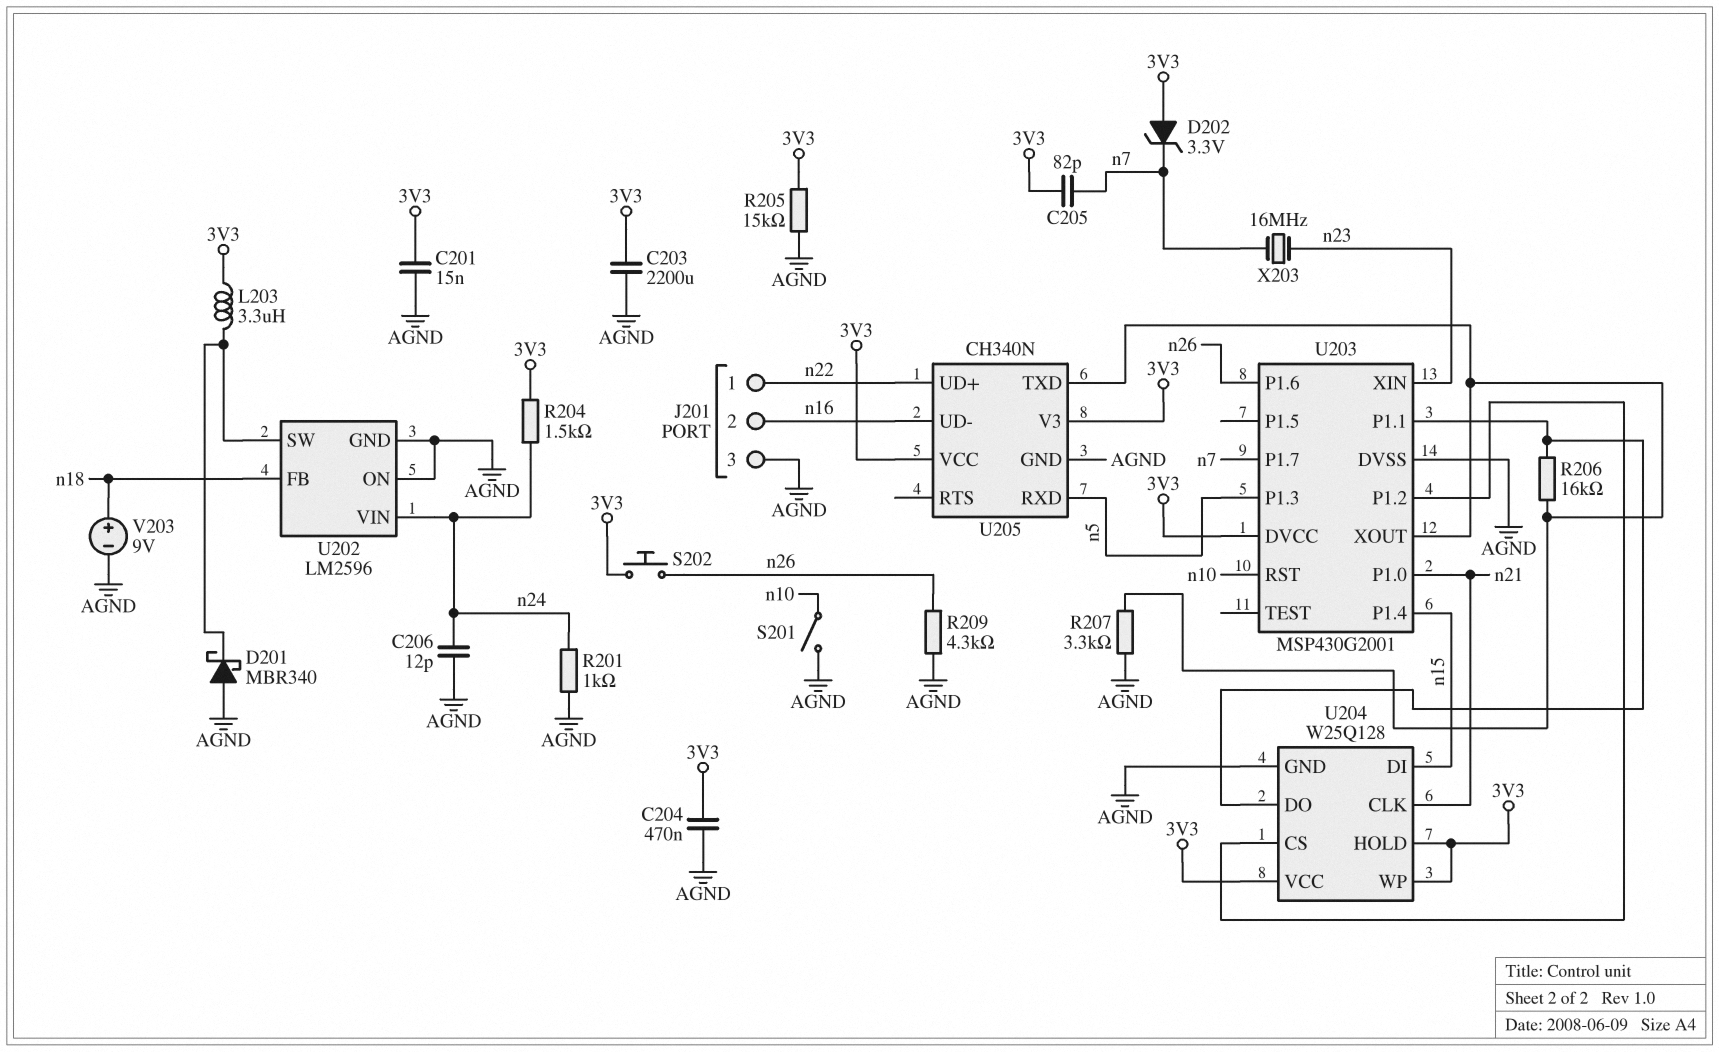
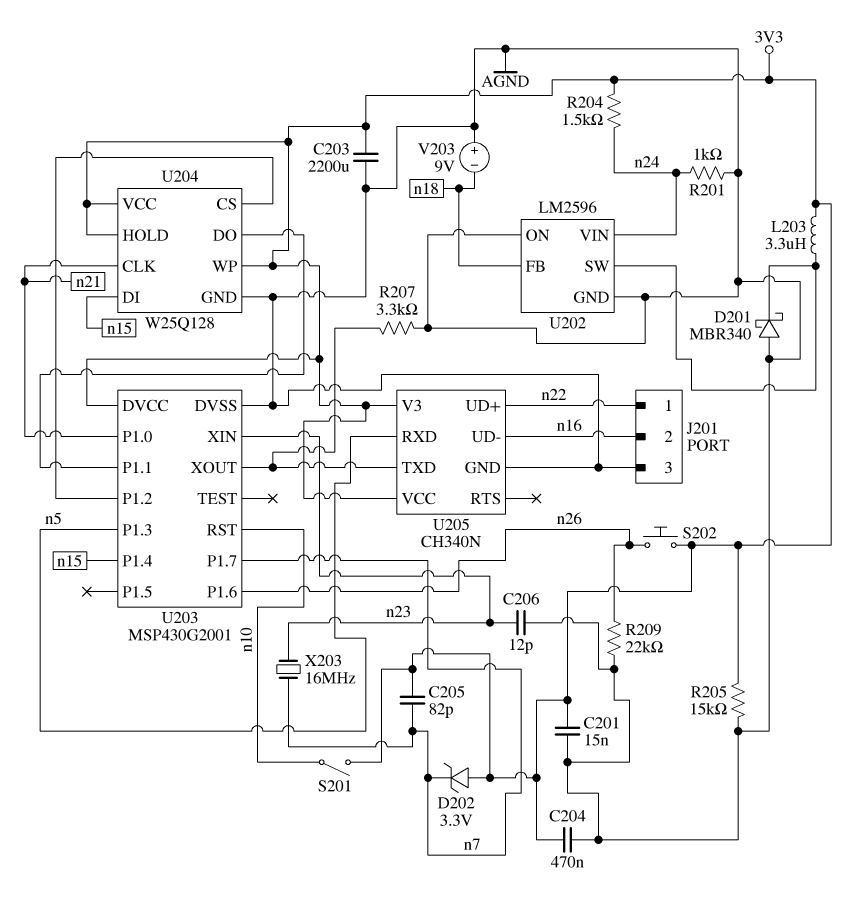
C206: 12pF (AGND, n24) -> 12pF (AGND, n23)
R206: 16k (U203/P1.1, U203/XOUT) -> none
R209: 4.3k (AGND, n26) -> 22k (AGND, n26)
S201: switch (AGND, n10) -> switch (3V3, n10)
V203: 9V (plus n18, minus AGND) -> 9V (plus AGND, minus n18)

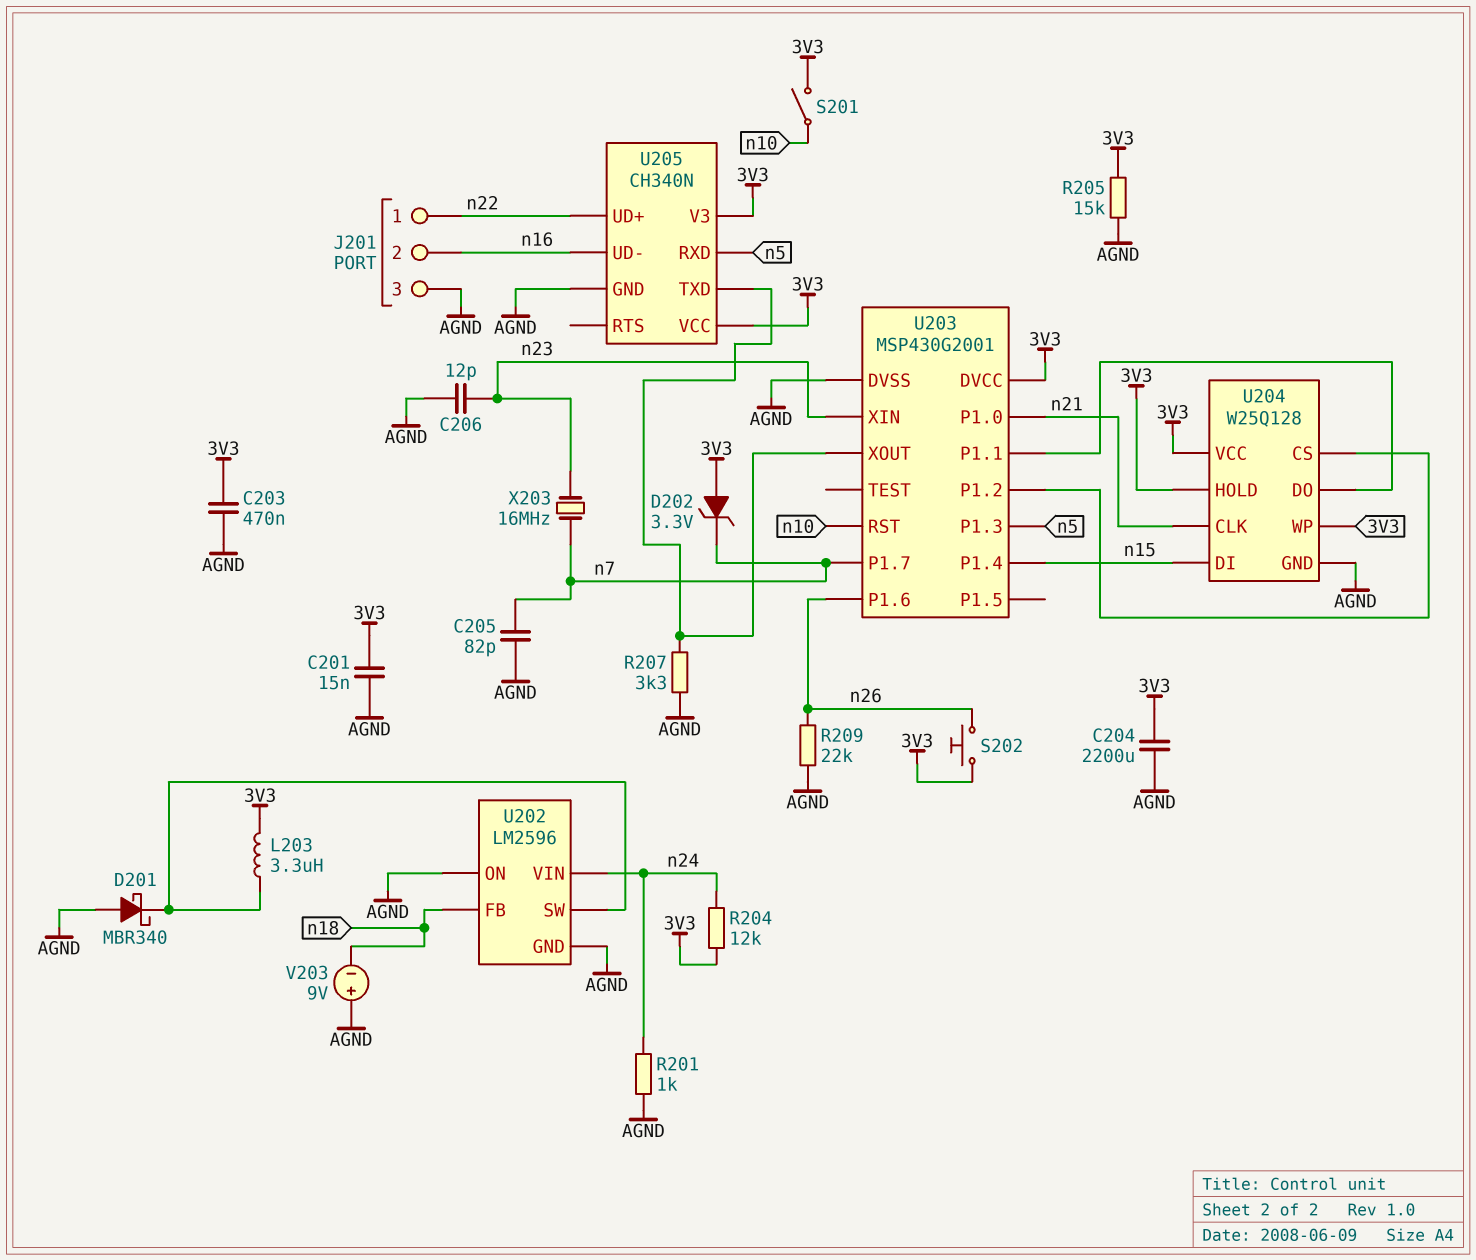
C203: 2200uF (3V3, AGND) -> 470nF (3V3, AGND)
C204: 470nF (3V3, AGND) -> 2200uF (3V3, AGND)
C205: 82pF (3V3, n7) -> 82pF (AGND, n7)
R204: 1.5k (3V3, n24) -> 12k (3V3, n24)

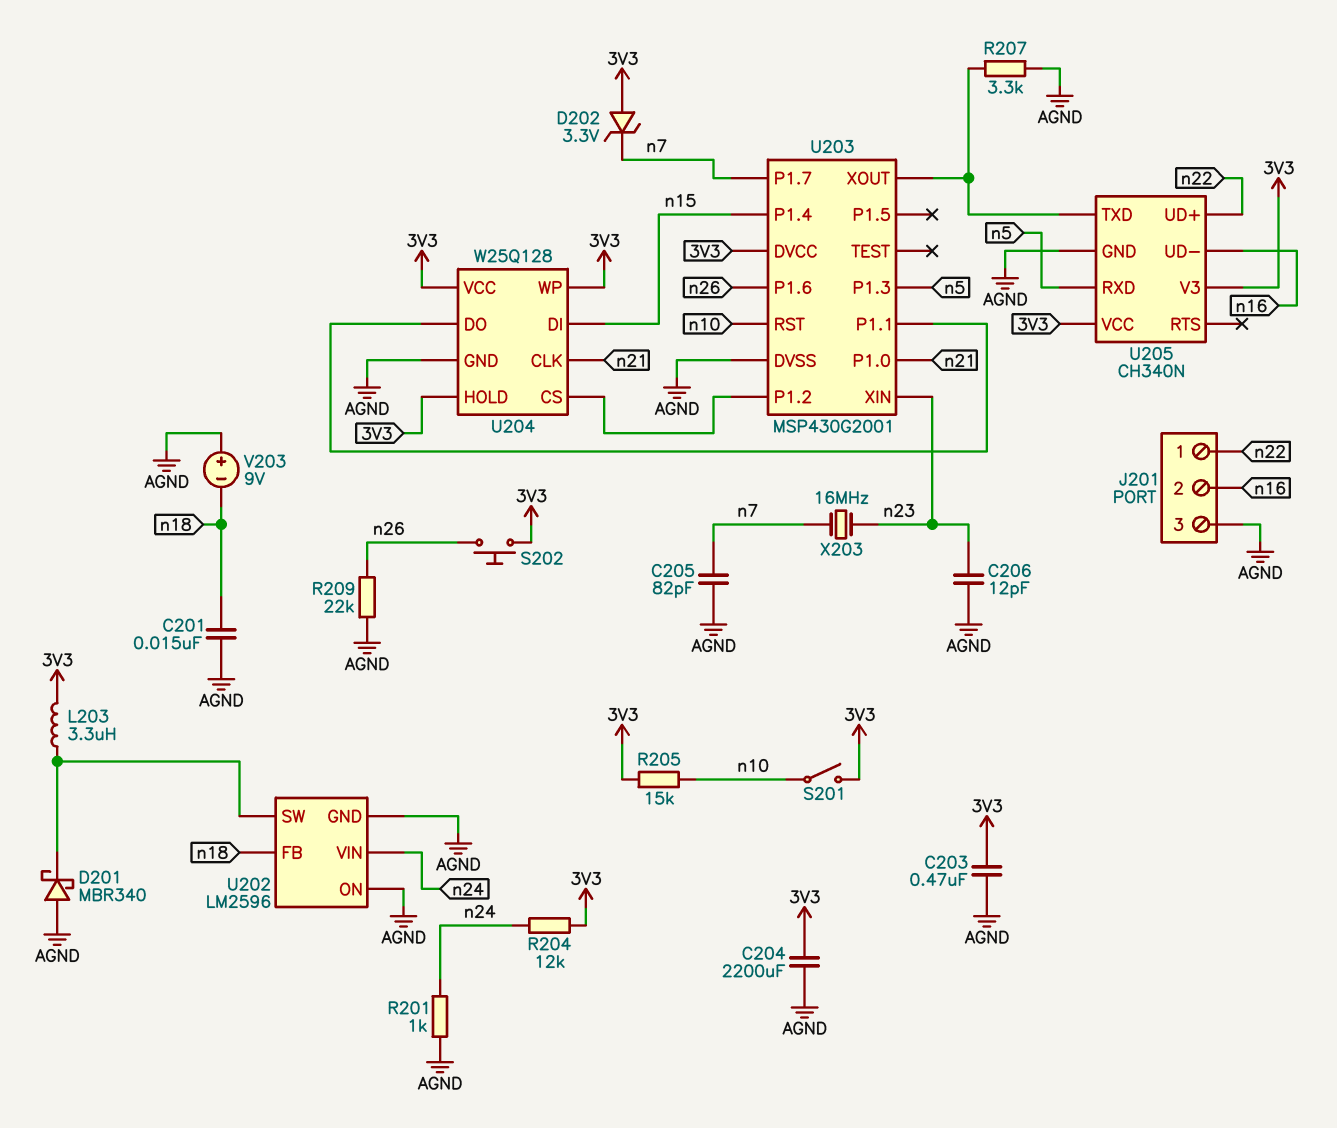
C201: 15nF (3V3, AGND) -> 15nF (AGND, n18)
R205: 15k (3V3, AGND) -> 15k (3V3, n10)

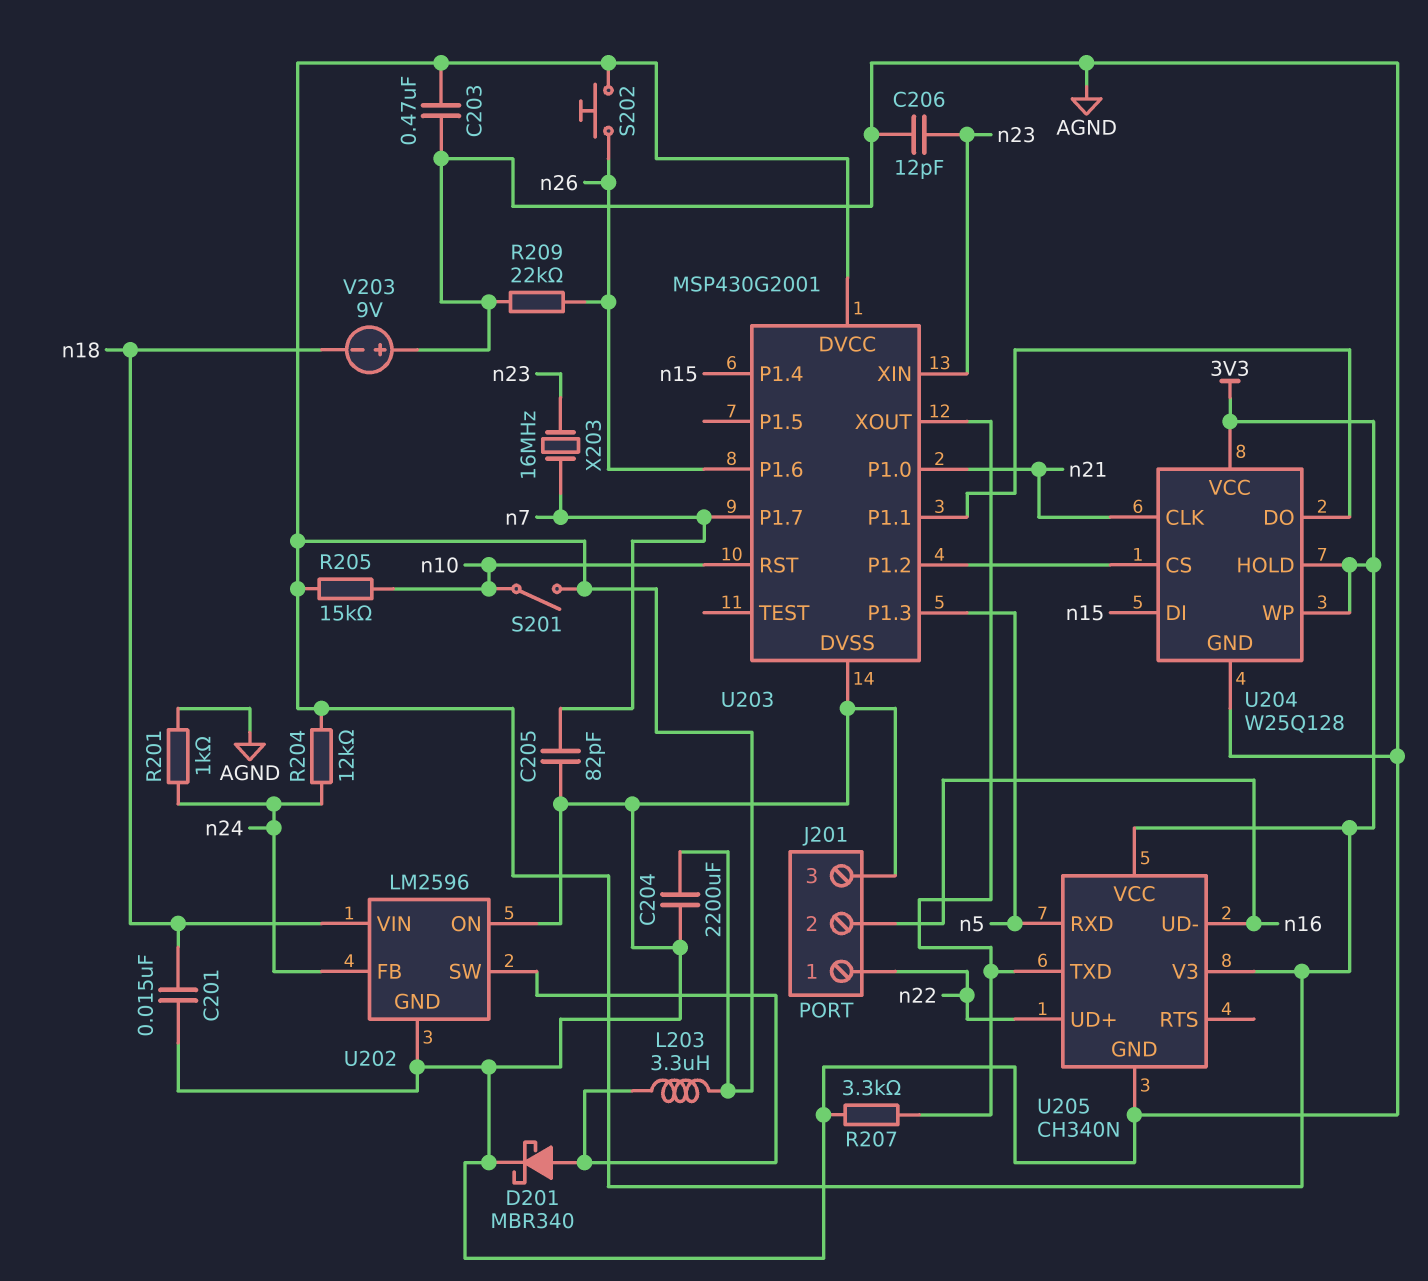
D201: schottky MBR340 (A AGND, K U202/SW) -> schottky MBR340 (A U202/SW, K AGND)
D202: zener 3.3V (A 3V3, K n7) -> none
U202 pin FB: n18 -> n24
U202 pin VIN: n24 -> n18

